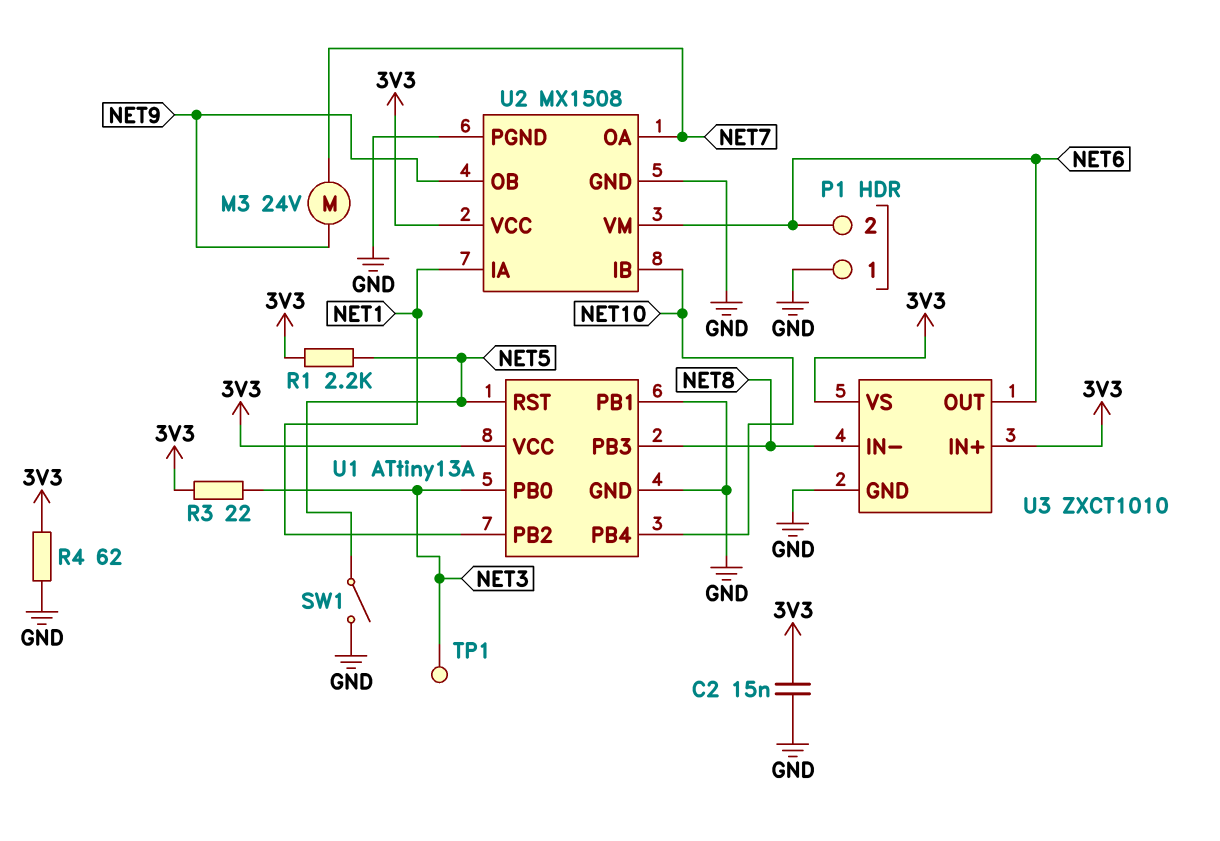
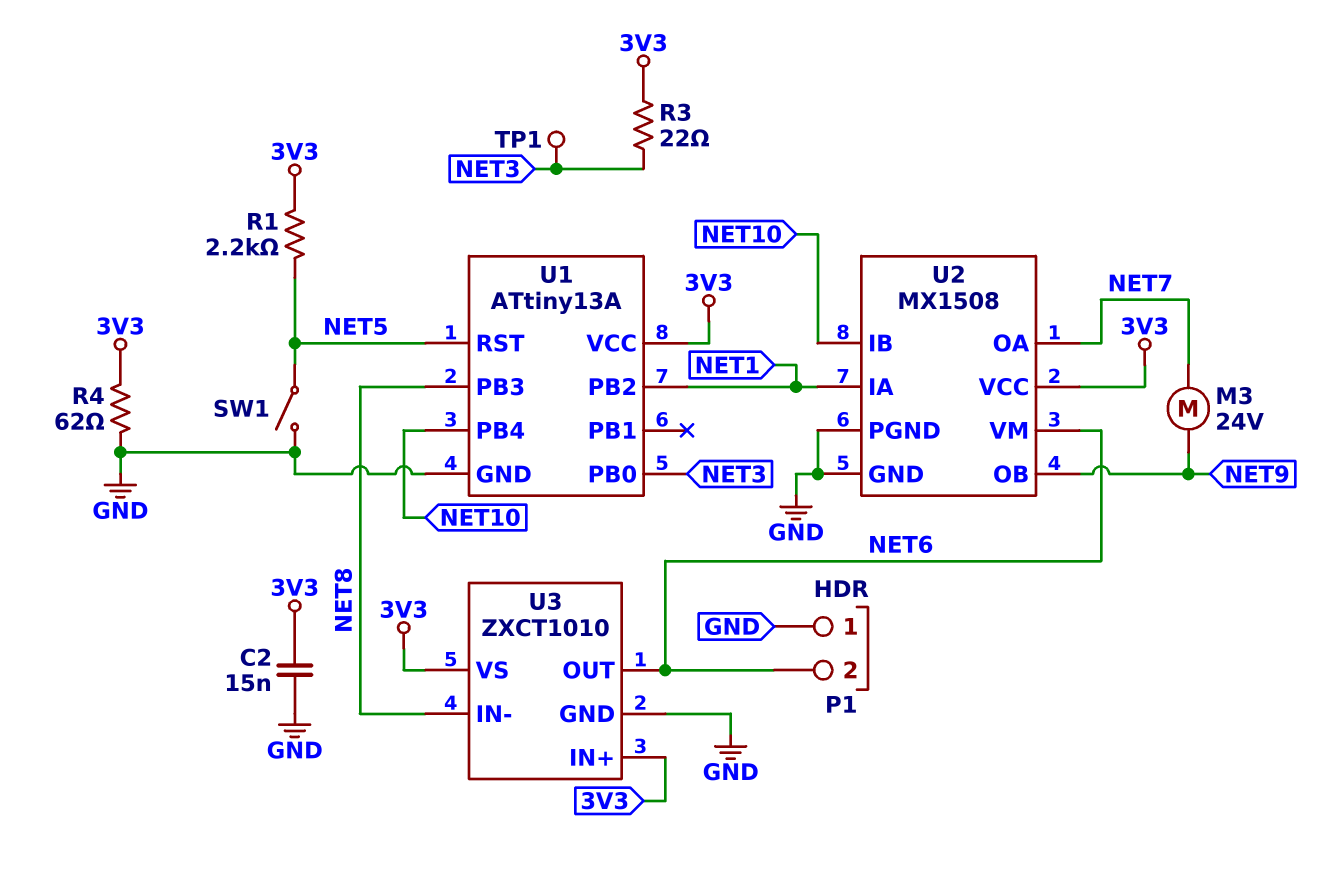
U1 pin PB1: GND -> none

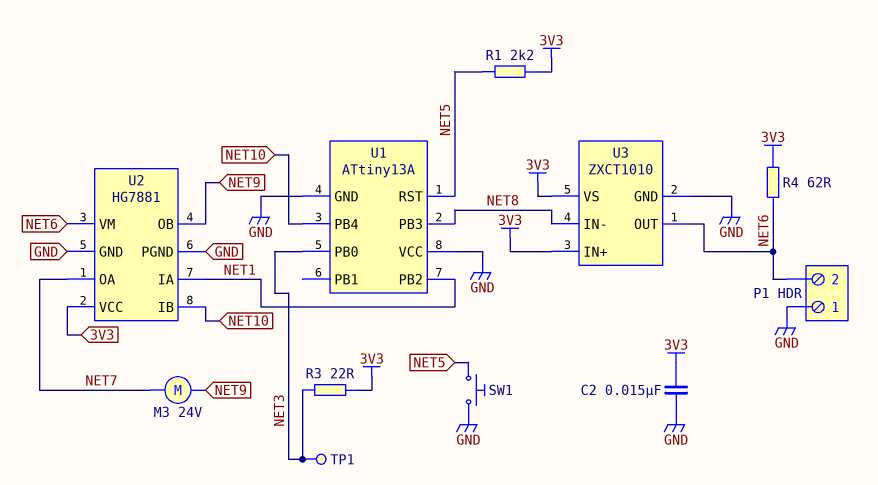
R4: 62 (3V3, GND) -> 62 (3V3, NET6)
SW1: switch (GND, NET5) -> button (GND, NET5)
U1 pin VCC: 3V3 -> GND
U2: MX1508 -> HG7881

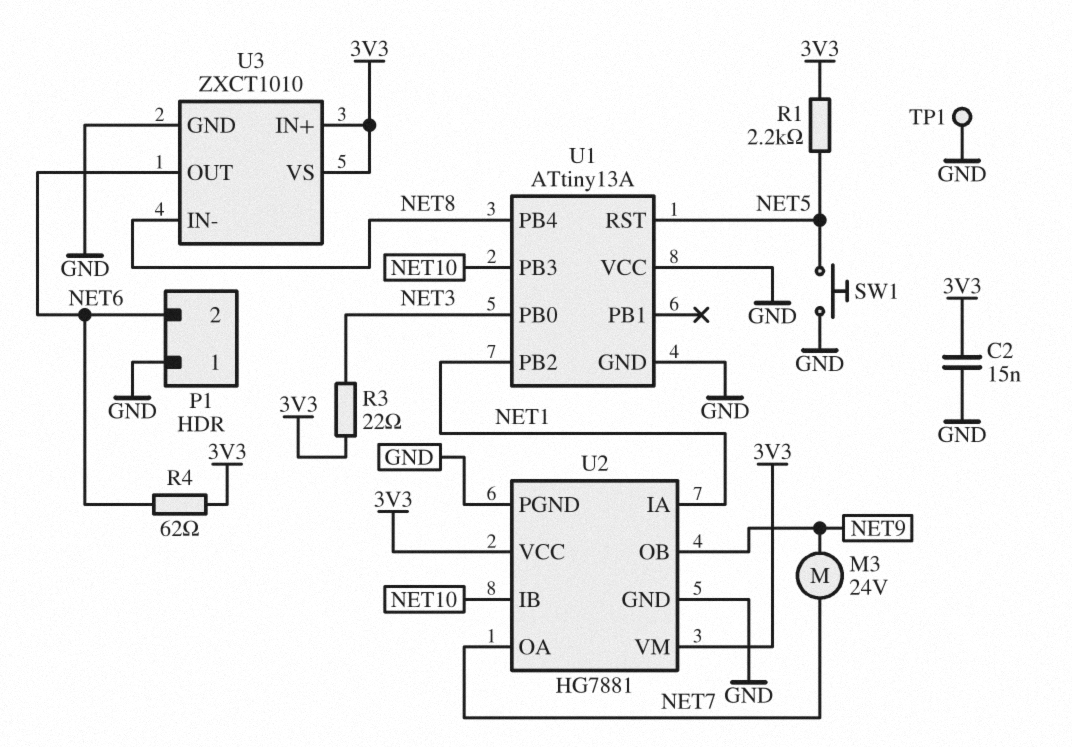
TP1: test point (NET3) -> test point (GND)
U1 pin PB3: NET8 -> NET10
U1 pin PB4: NET10 -> NET8
U2 pin VM: NET6 -> 3V3

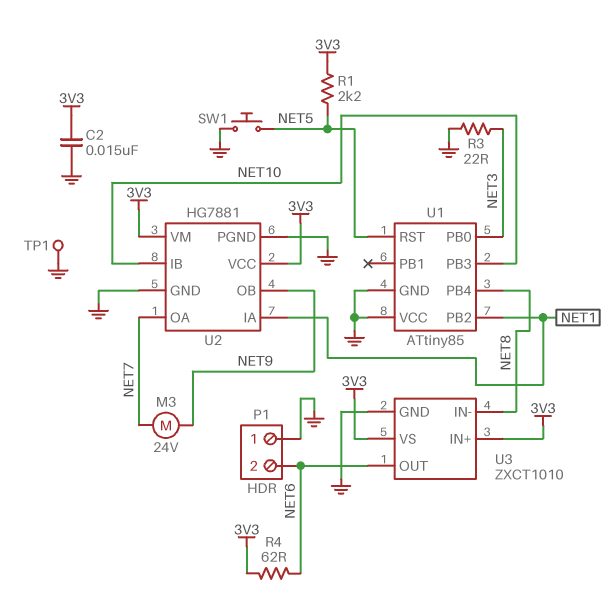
R3: 22 (3V3, NET3) -> 22 (GND, NET3)
U1: ATtiny13A -> ATtiny85

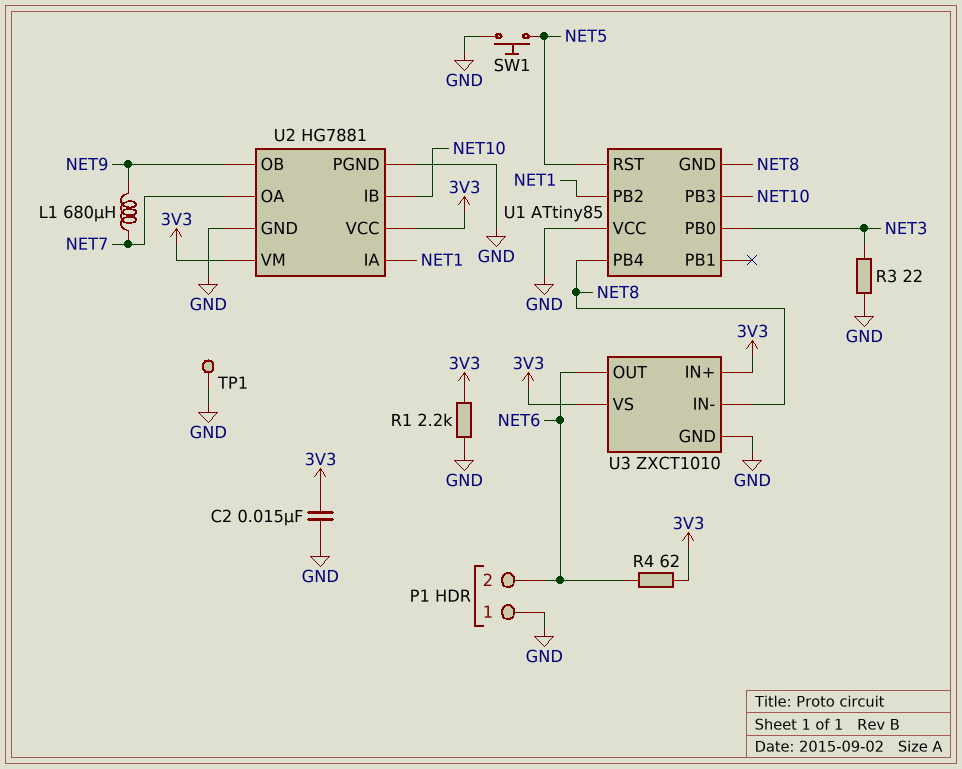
L1: none -> 680uH (NET7, NET9)
M3: motor 24V (NET7, NET9) -> none
R1: 2.2k (3V3, NET5) -> 2.2k (3V3, GND)
U1 pin GND: GND -> NET8

